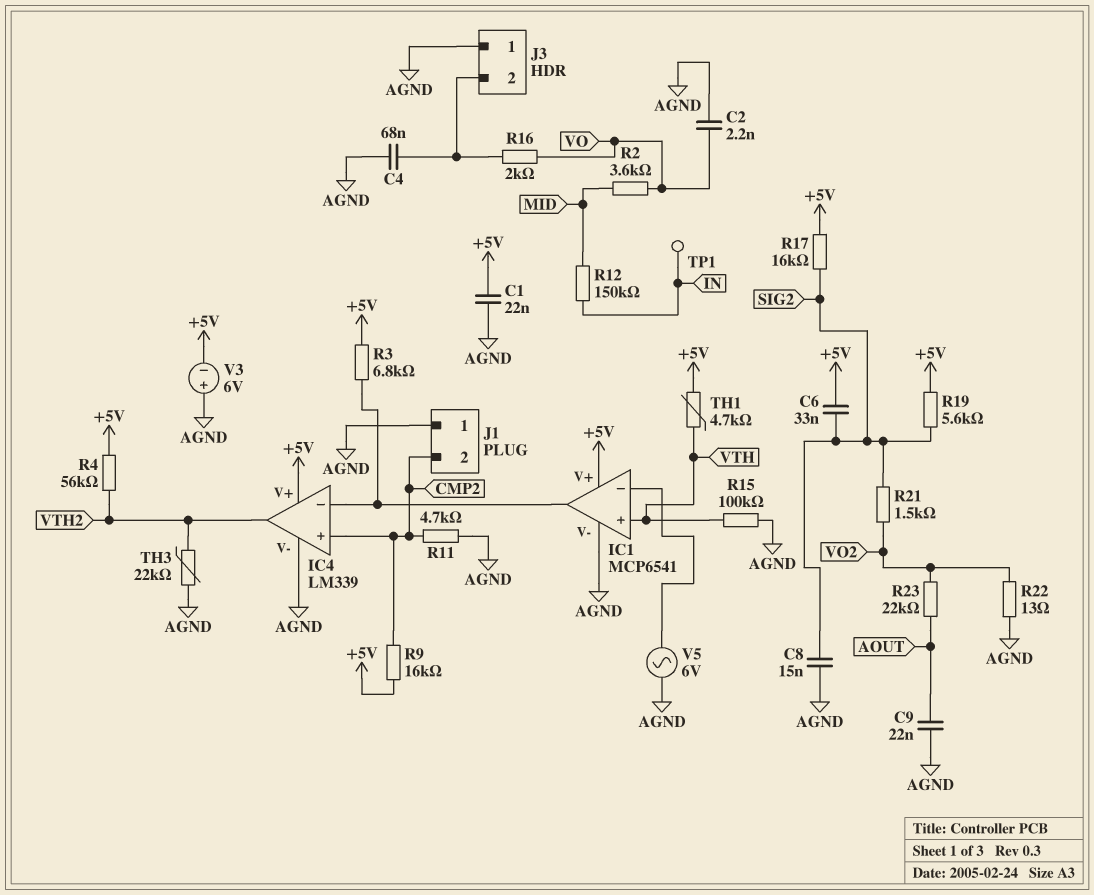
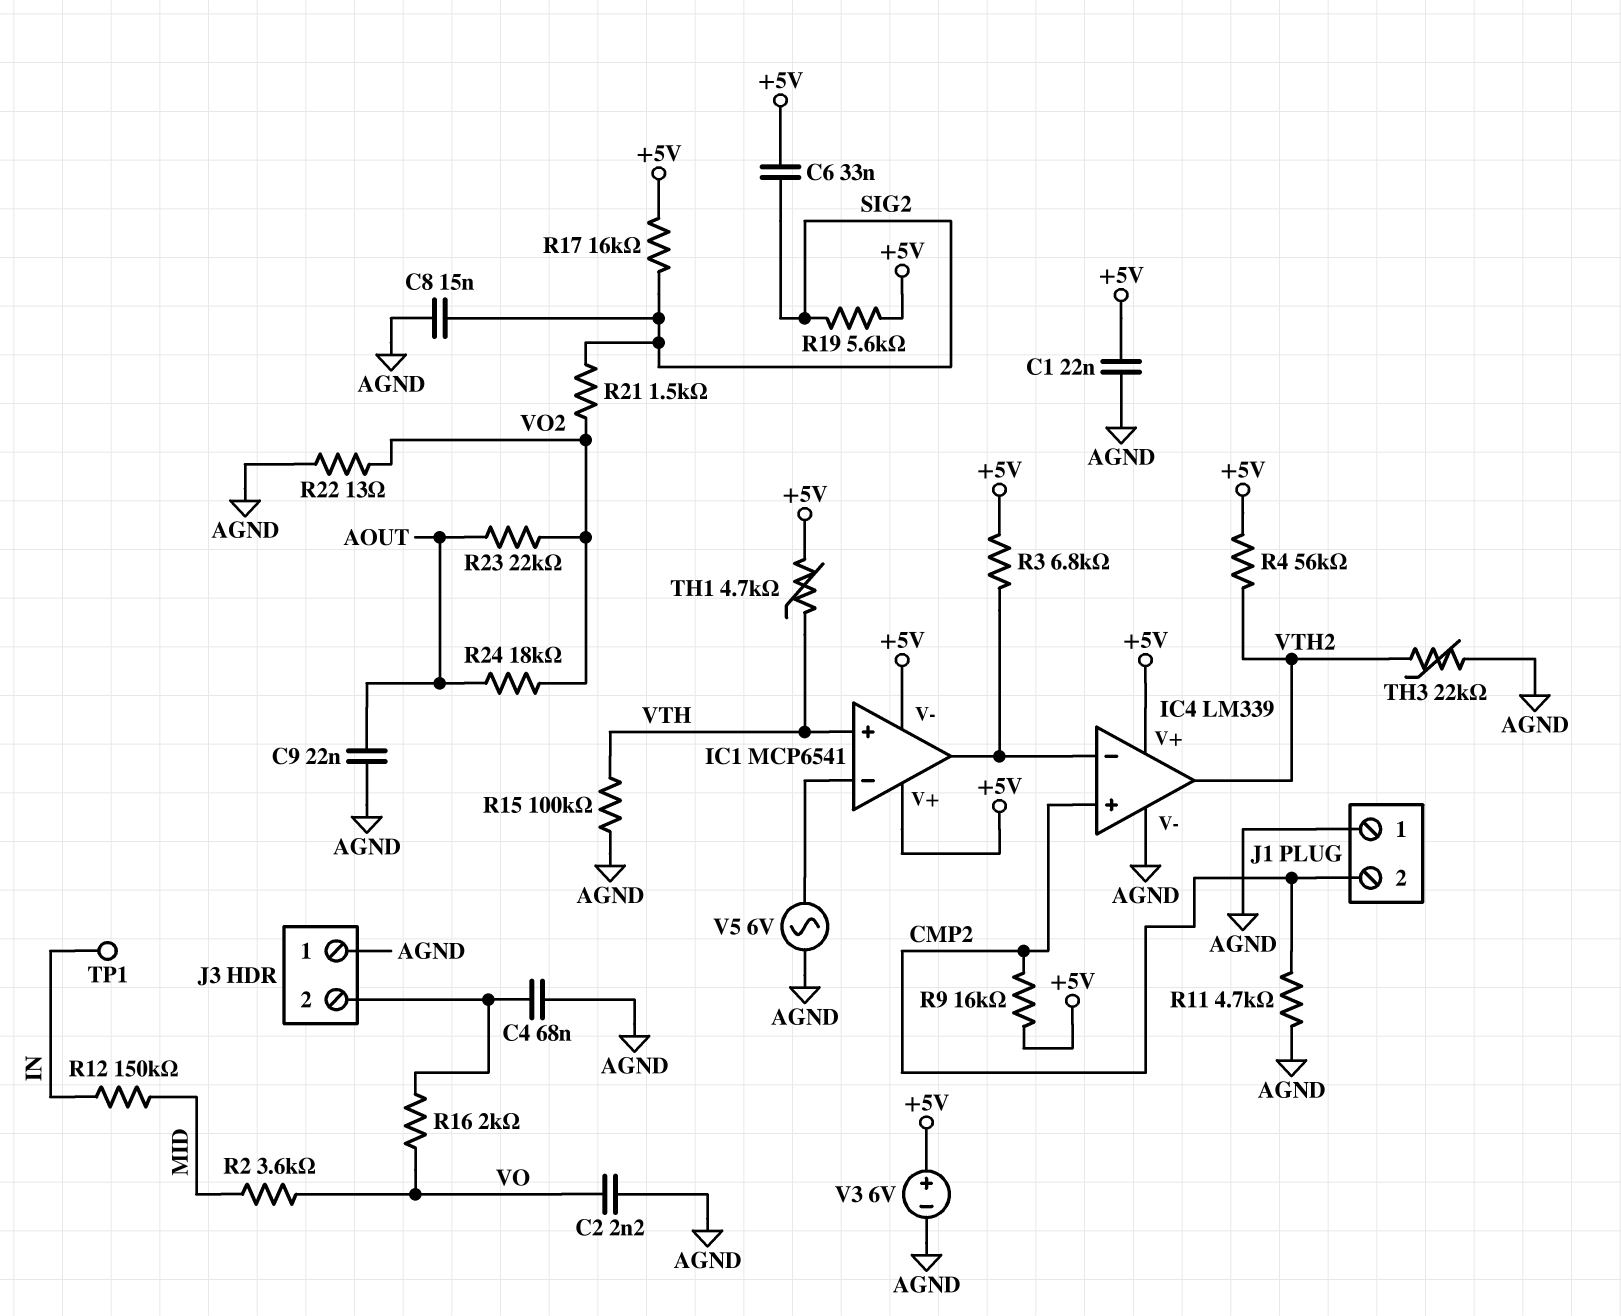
IC1 pin V-: AGND -> +5V
R24: none -> 18k (AOUT, VO2)
V3: 6V (plus AGND, minus +5V) -> 6V (plus +5V, minus AGND)

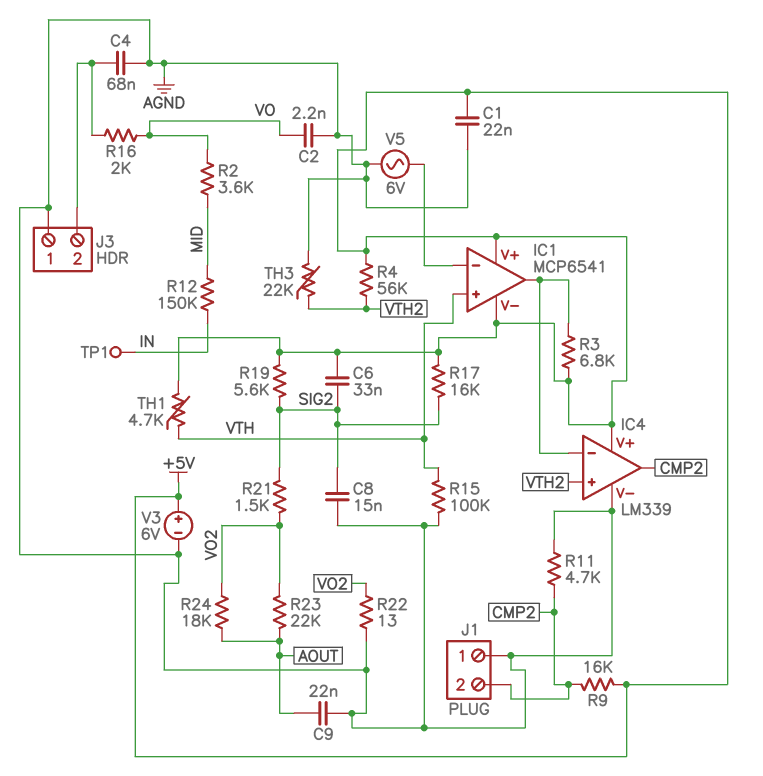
IC4 pin in+: CMP2 -> VTH2
IC4 pin out: VTH2 -> CMP2

